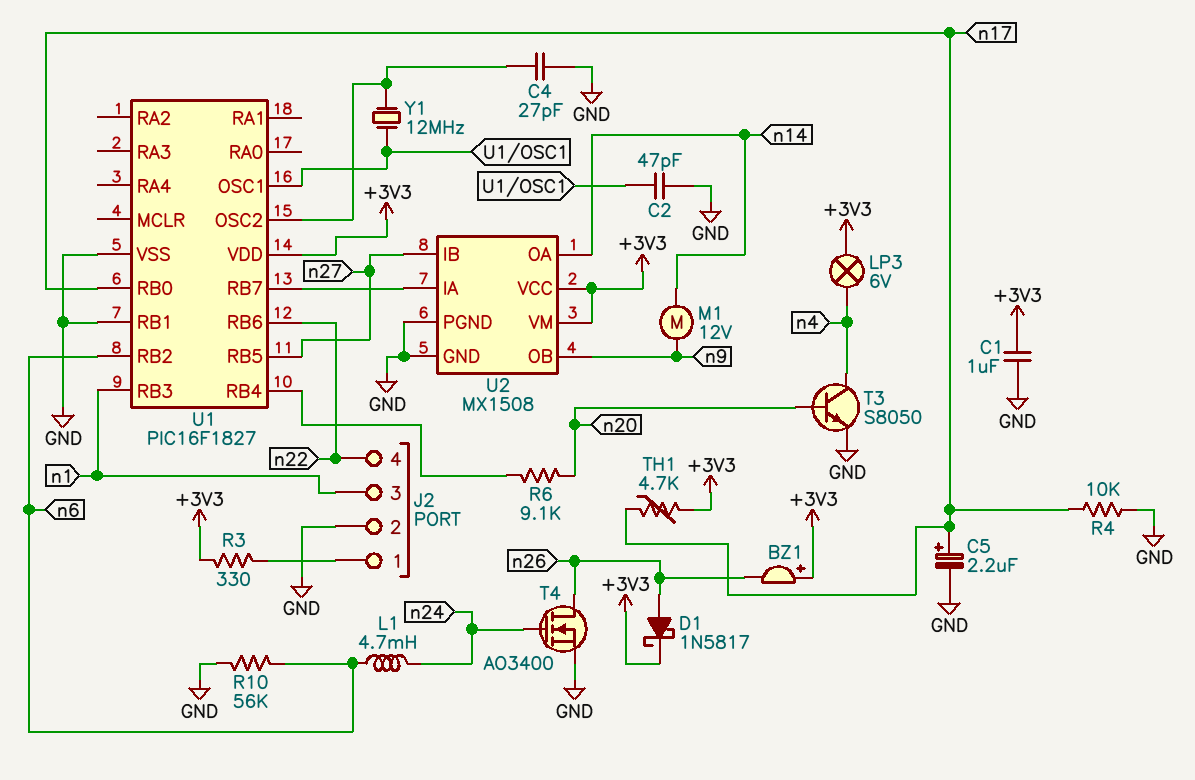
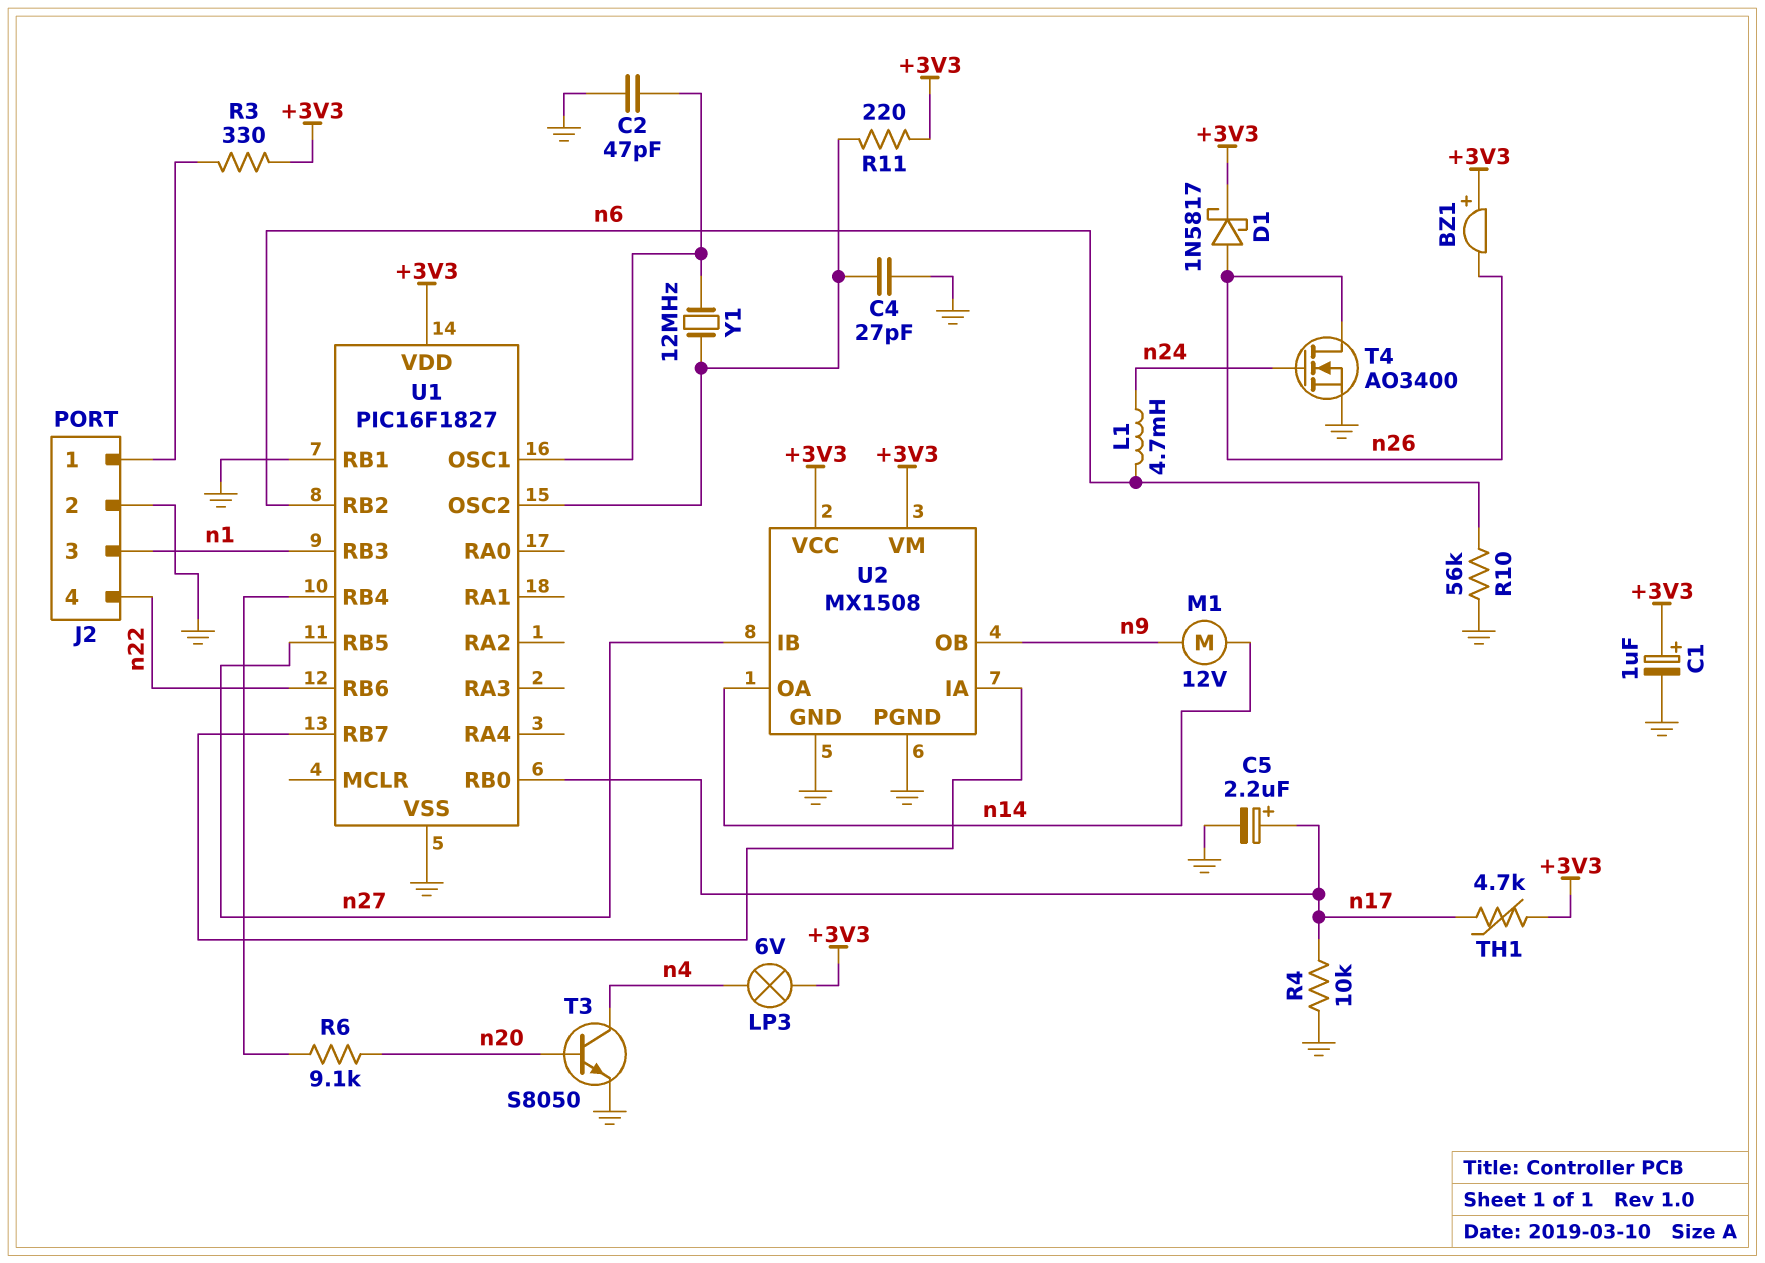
C1: 1uF (+3V3, GND) -> 1uF (plus +3V3, minus GND)
R11: none -> 220 (+3V3, U1/OSC2)

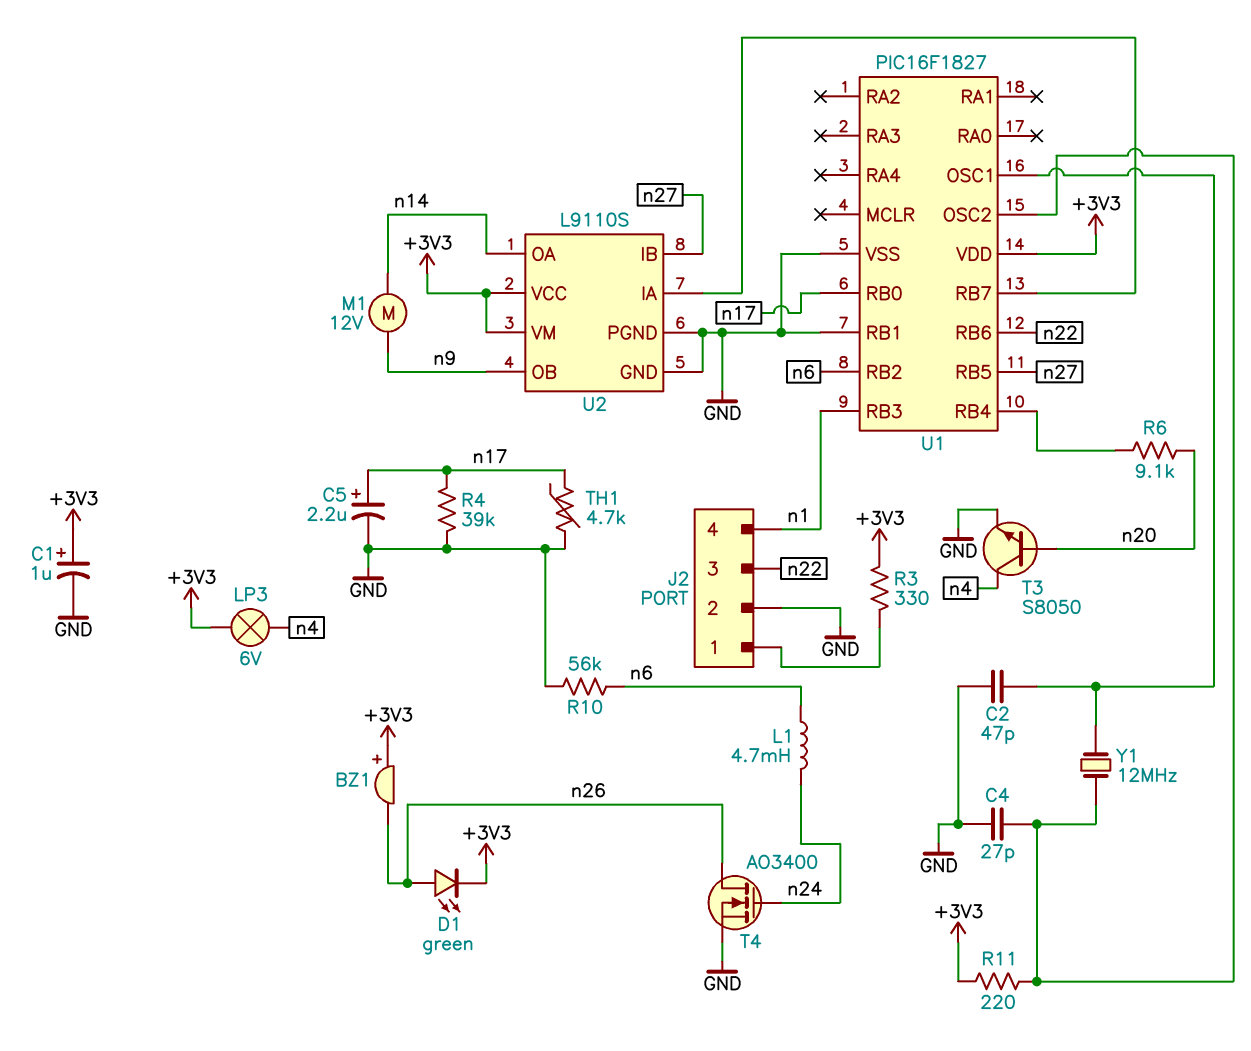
D1: schottky 1N5817 (A n26, K +3V3) -> LED green (A n26, K +3V3)
J2 pin 3: n1 -> n22
J2 pin 4: n22 -> n1
R4: 10k (GND, n17) -> 39k (GND, n17)
TH1: 4.7k (+3V3, n17) -> 4.7k (GND, n17)
U2: MX1508 -> L9110S

